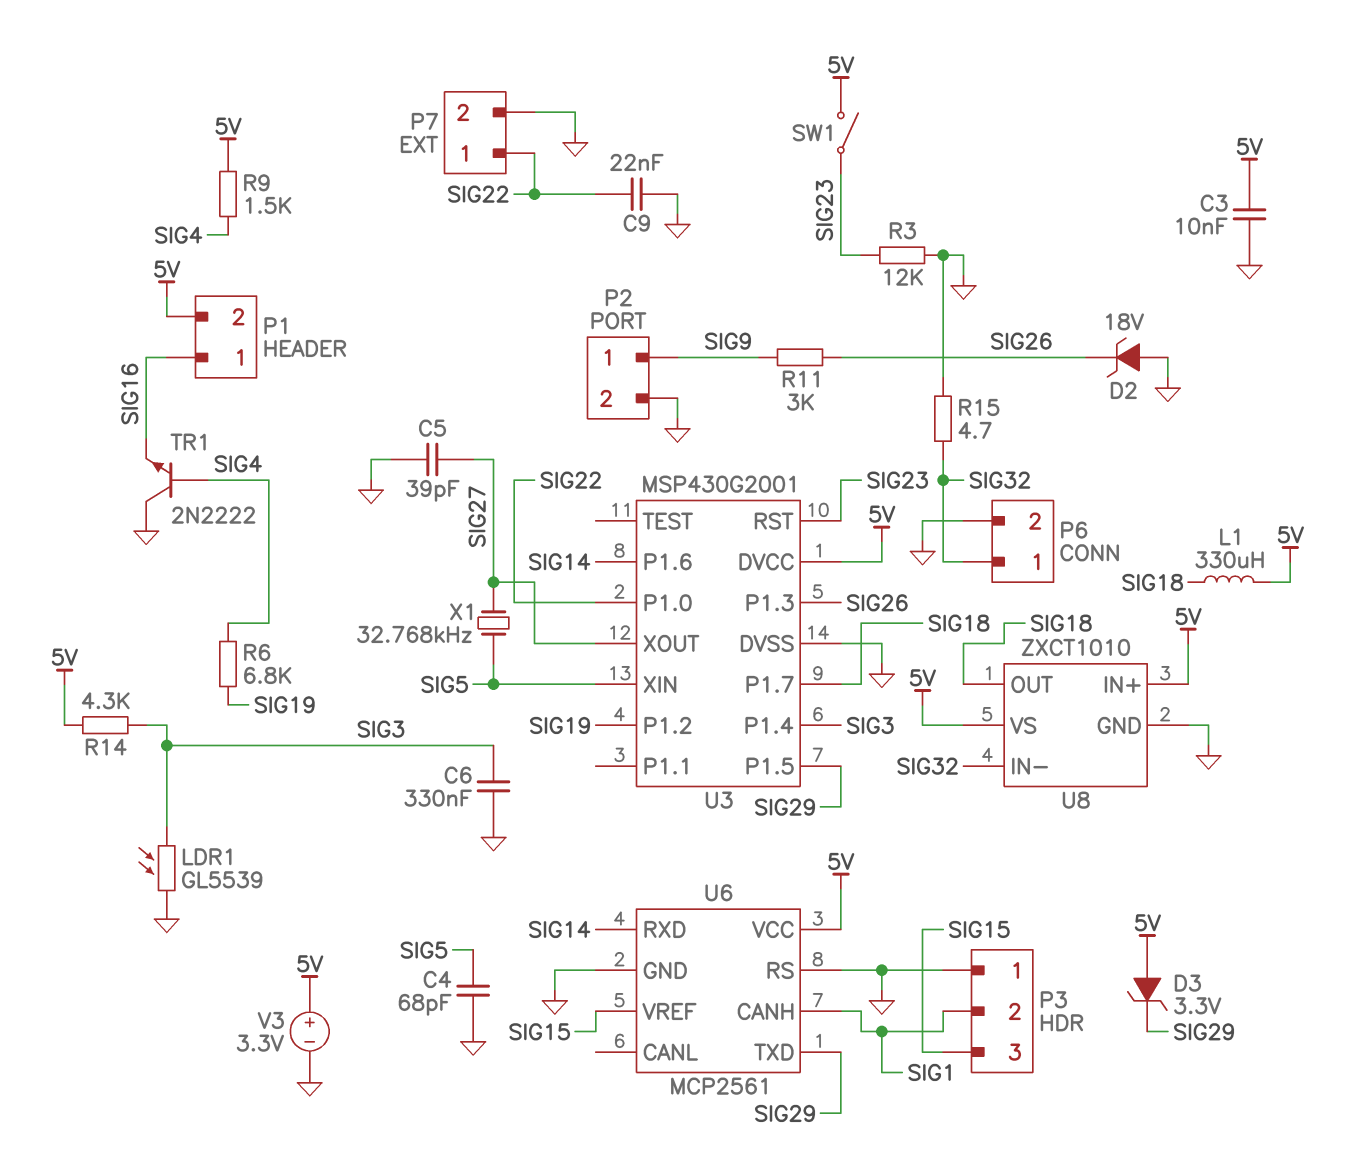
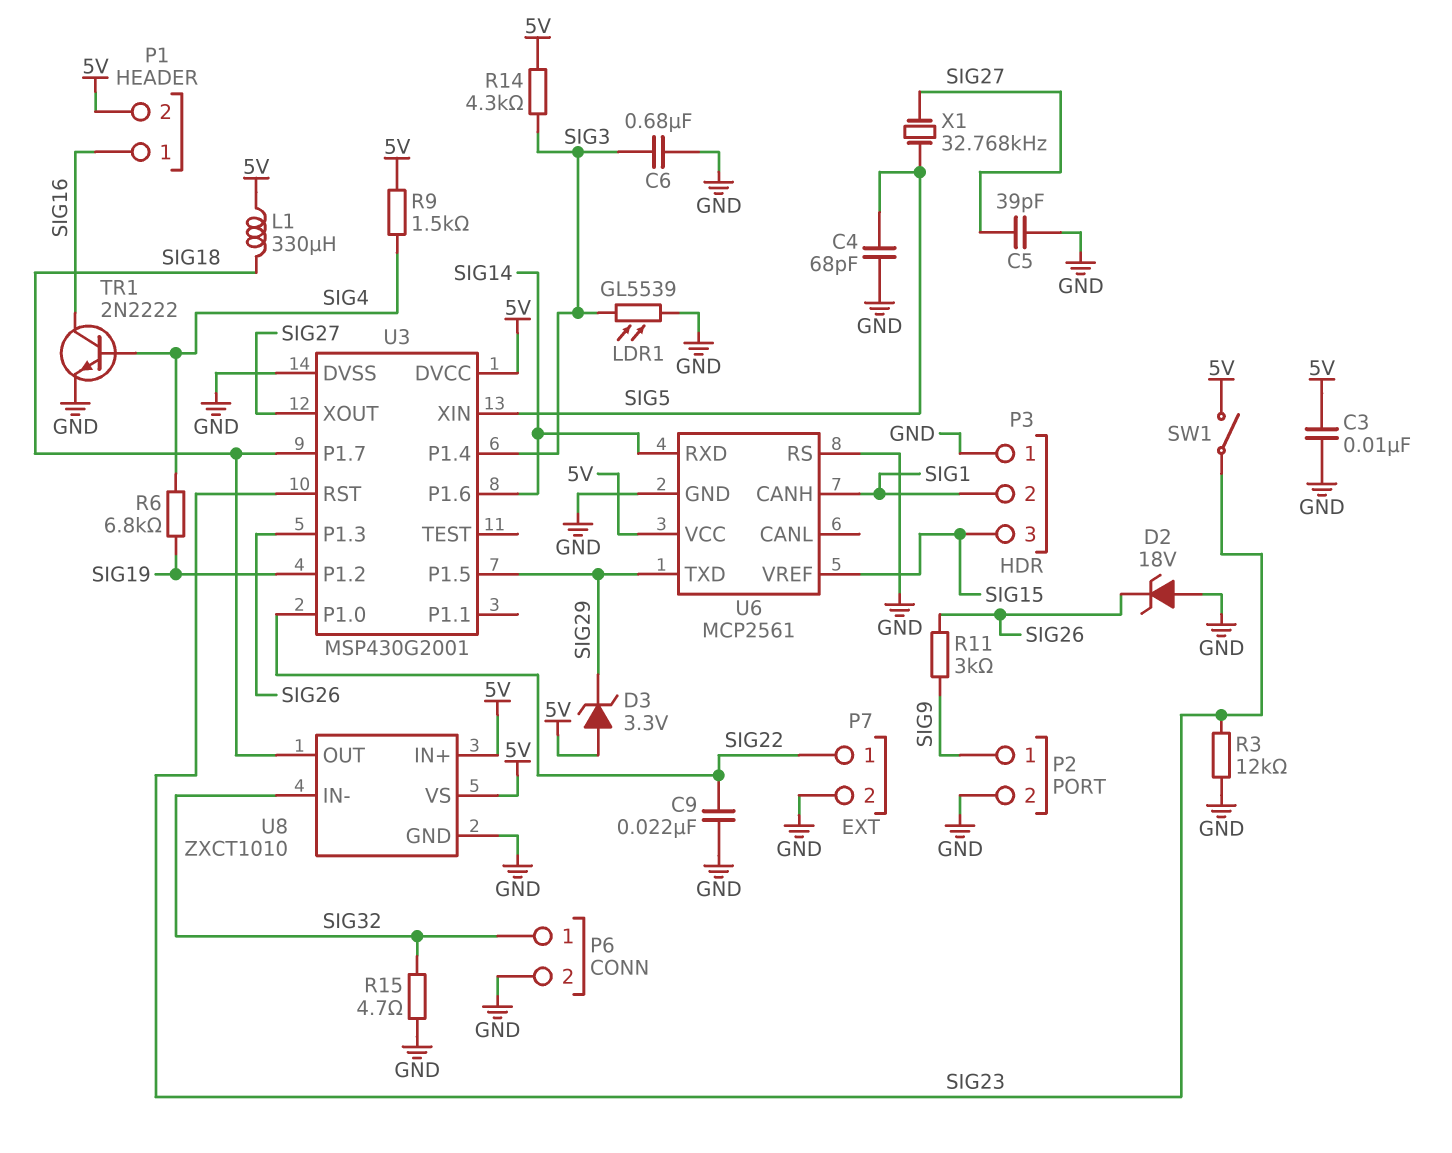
C6: 330nF (GND, SIG3) -> 680nF (GND, SIG3)
TR1: NPN 2N2222 (B SIG4, C GND, E SIG16) -> NPN 2N2222 (B SIG4, C SIG16, E GND)
V3: 3.3V (plus 5V, minus GND) -> none

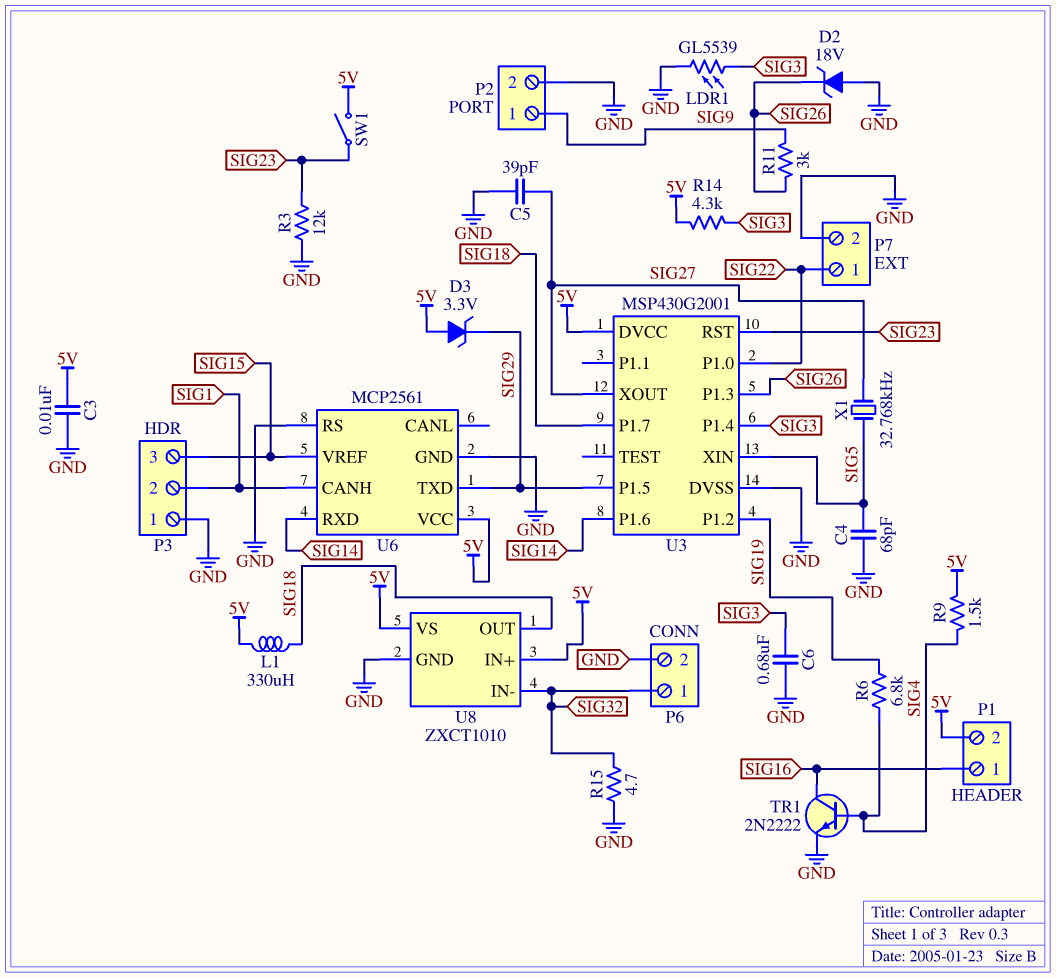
C9: 22nF (GND, SIG22) -> none

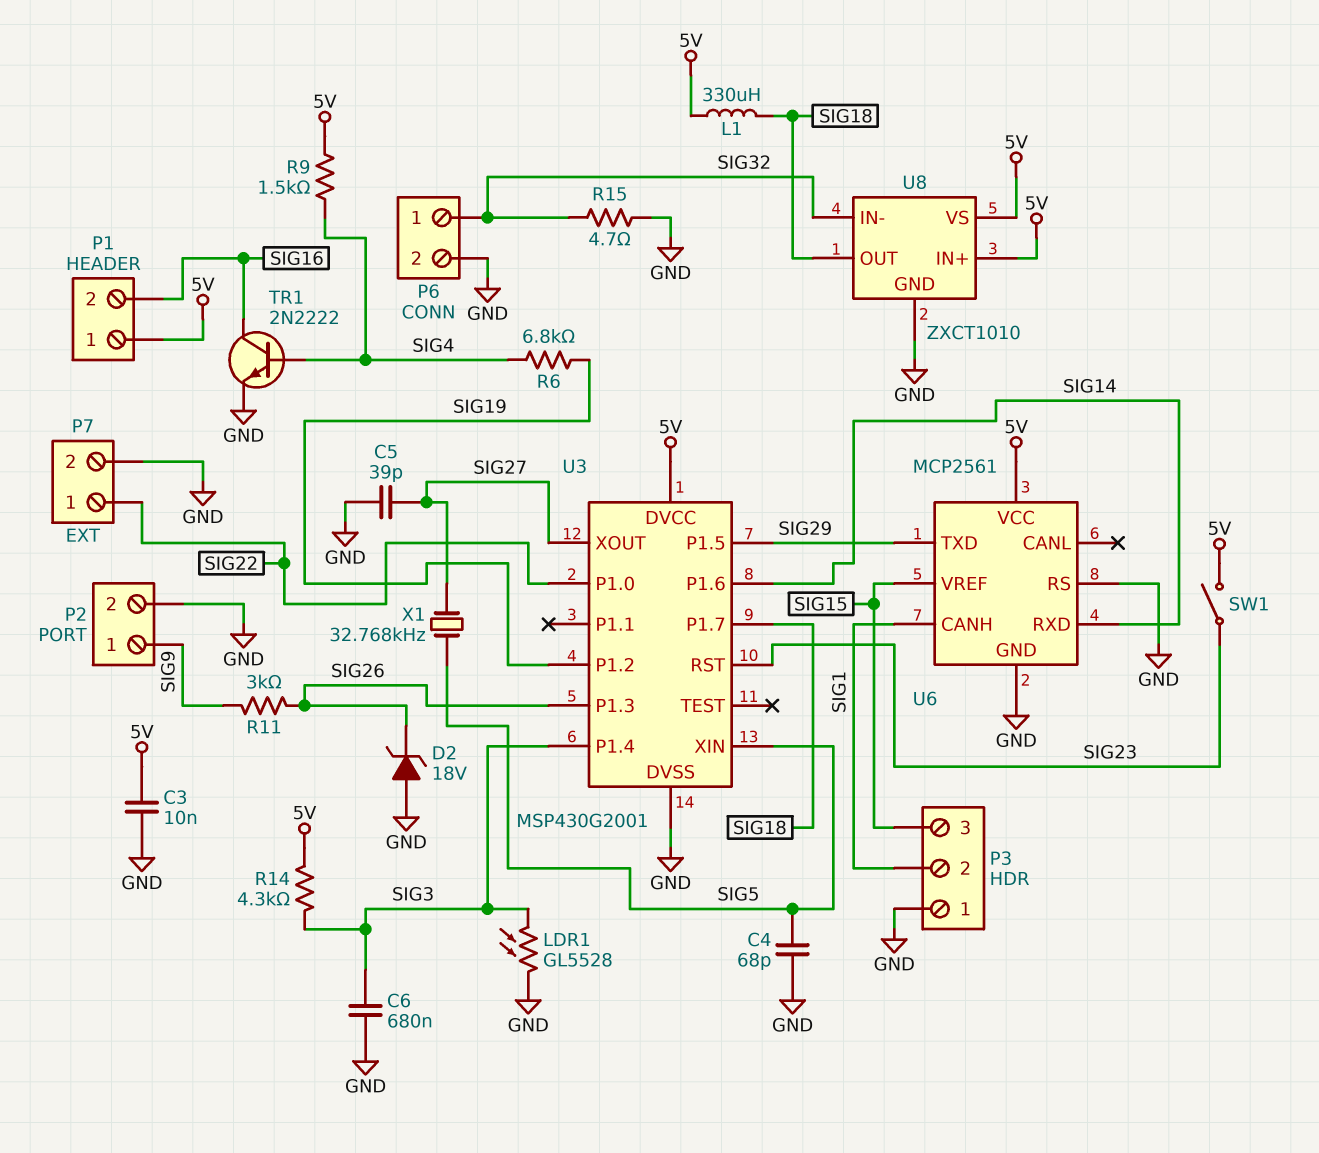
D3: zener 3.3V (A 5V, K SIG29) -> none
LDR1: GL5539 (GND, SIG3) -> GL5528 (GND, SIG3)
P1 pin 1: SIG16 -> 5V
P1 pin 2: 5V -> SIG16
R3: 12k (GND, SIG23) -> none

